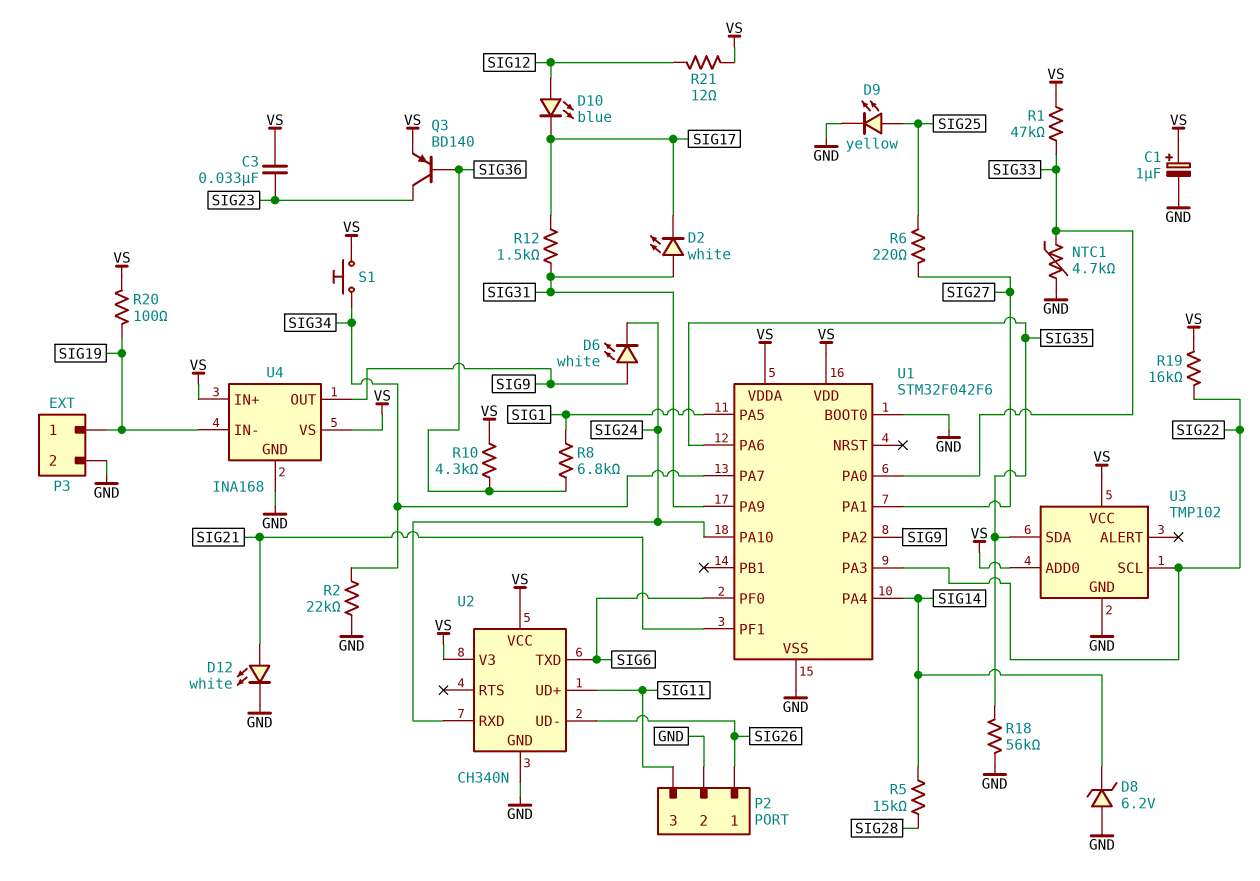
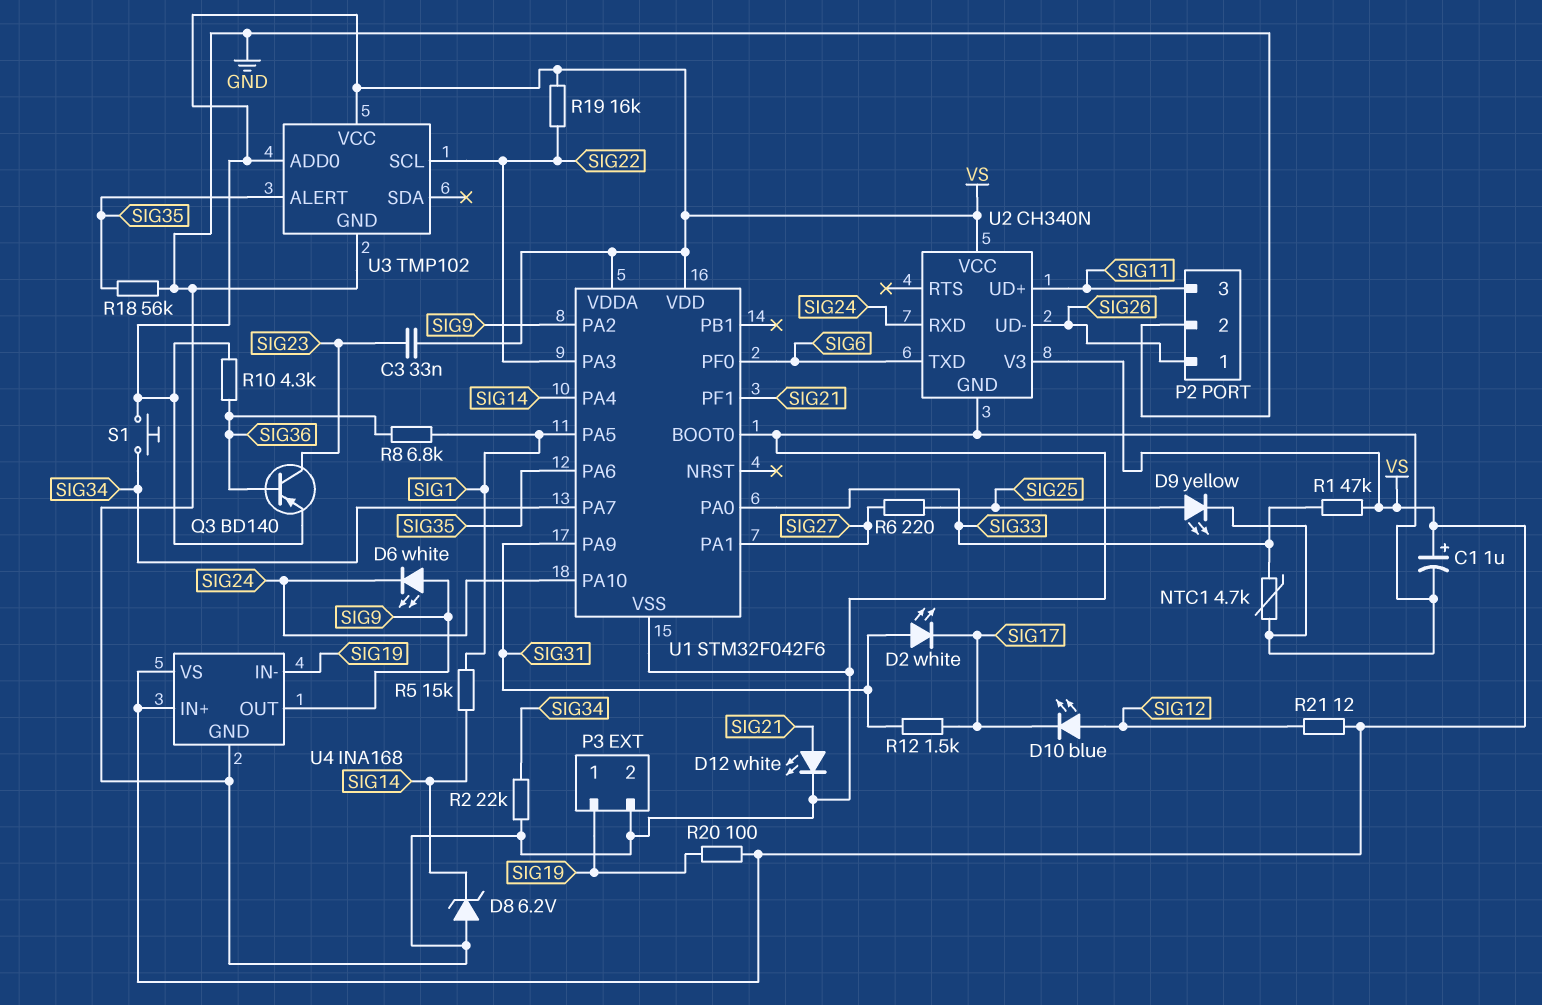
R5: 15k (SIG14, SIG28) -> 15k (SIG1, SIG14)
U3 pin ALERT: none -> SIG35
U3 pin SDA: SIG35 -> none

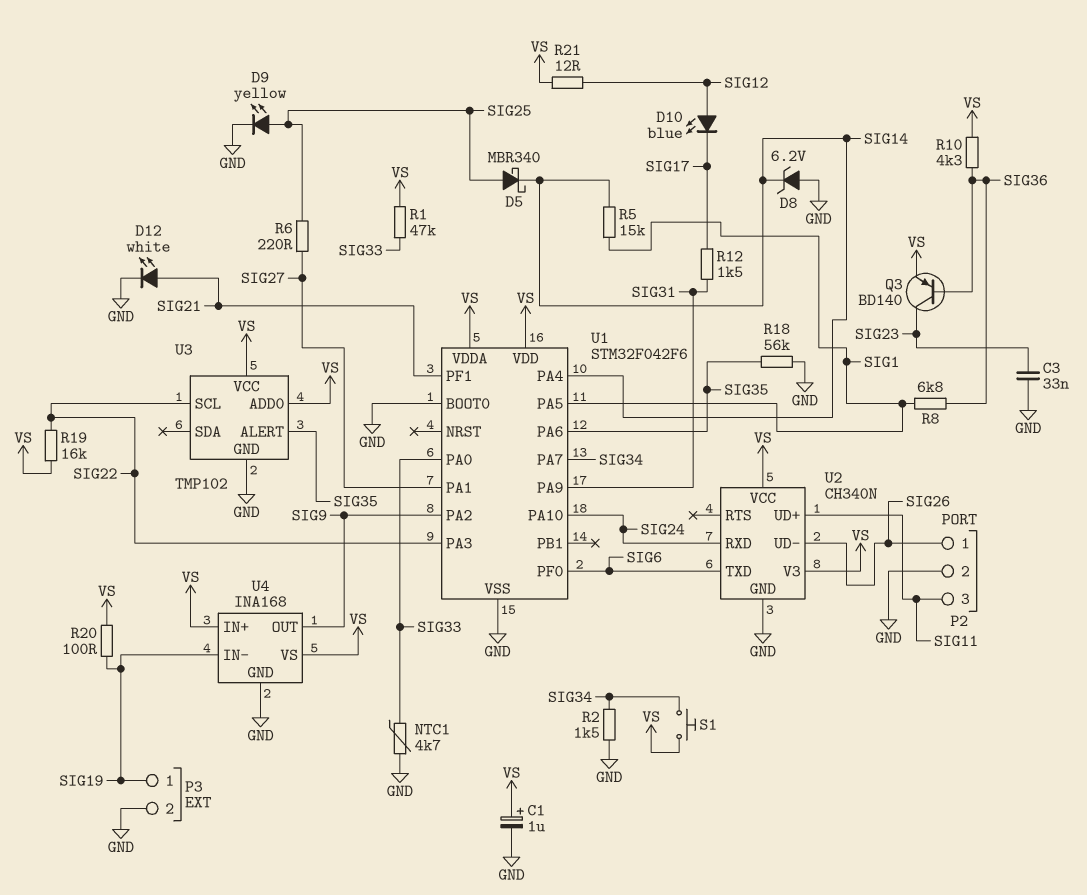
C3: 33nF (SIG23, VS) -> 33nF (GND, SIG23)
D2: LED white (A SIG31, K SIG17) -> none
D5: none -> schottky MBR340 (A SIG25, K SIG14)
D6: LED white (A SIG9, K SIG24) -> none
R2: 22k (GND, SIG34) -> 1.5k (GND, SIG34)

